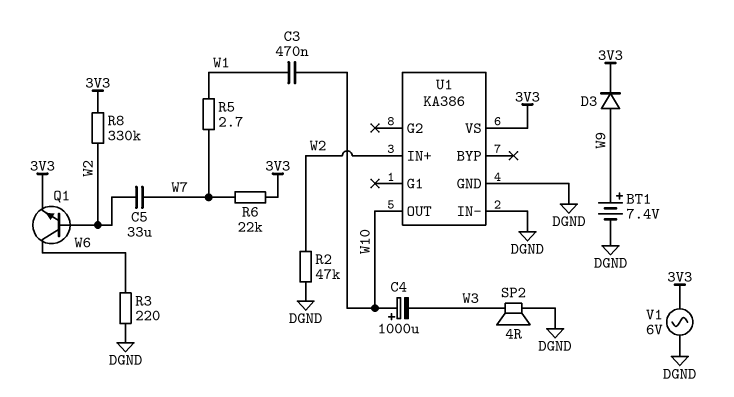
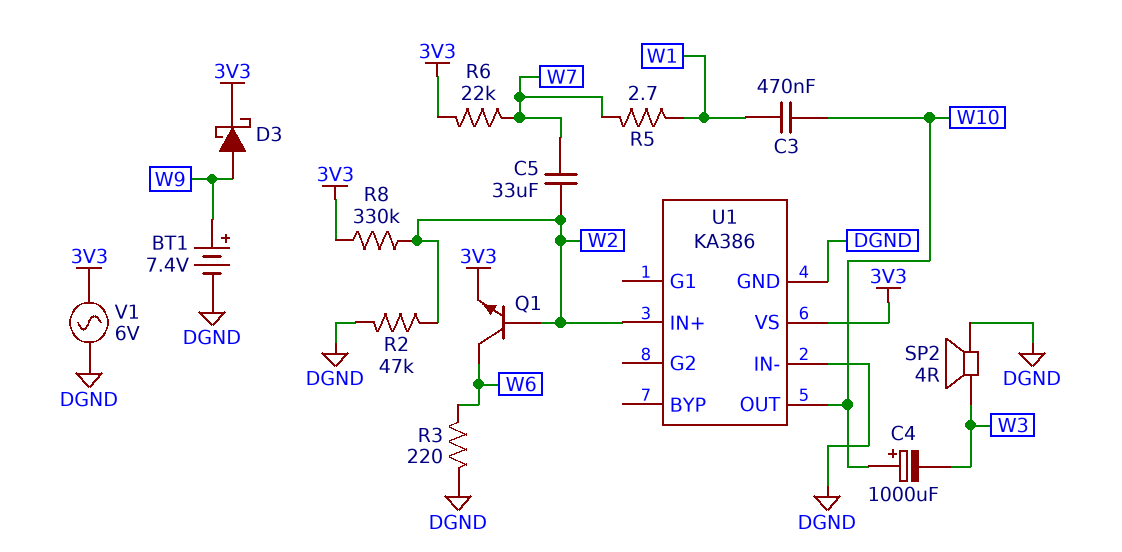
D3: diode (A W9, K 3V3) -> schottky (A W9, K 3V3)

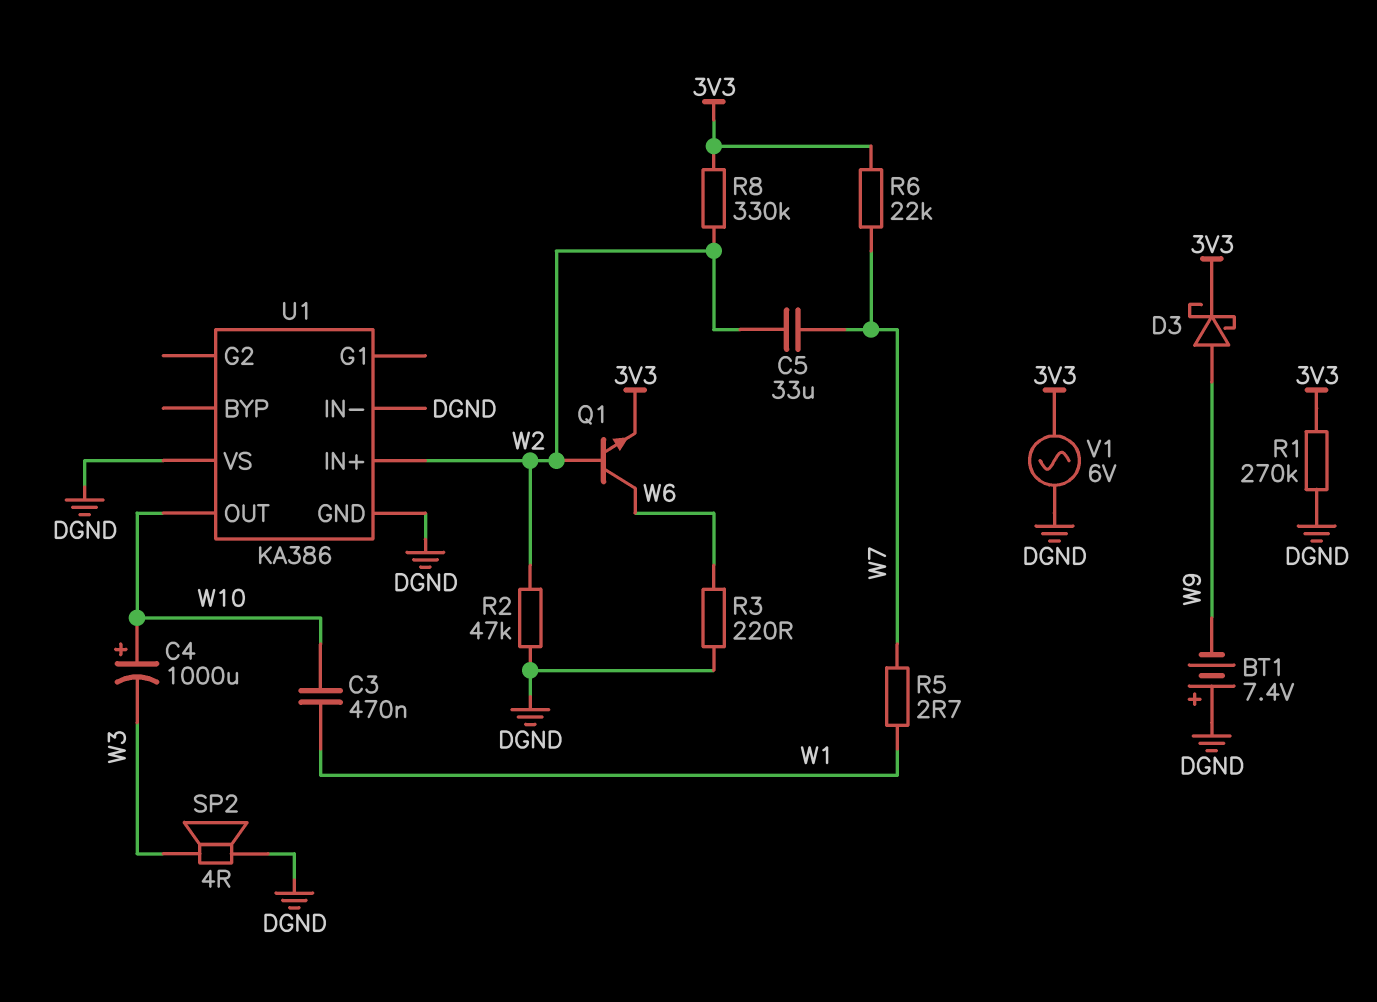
BT1: 7.4V (plus W9, minus DGND) -> 7.4V (plus DGND, minus W9)
R1: none -> 270k (3V3, DGND)
U1 pin VS: 3V3 -> DGND

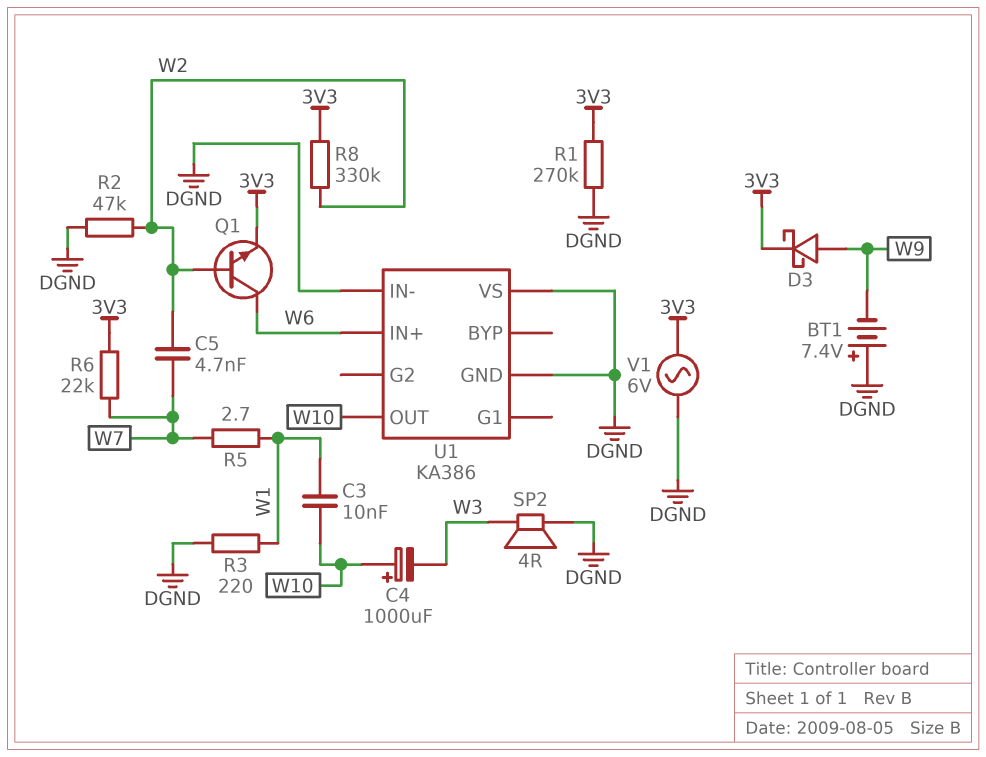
C3: 470nF (W1, W10) -> 10nF (W1, W10)
C5: 33uF (W2, W7) -> 4.7nF (W2, W7)
R3: 220 (DGND, W6) -> 220 (DGND, W1)
U1 pin IN+: W2 -> W6

